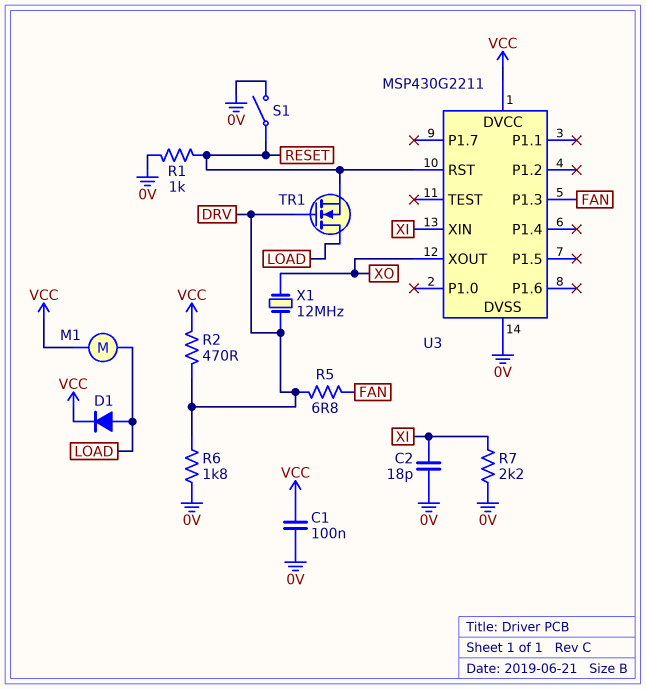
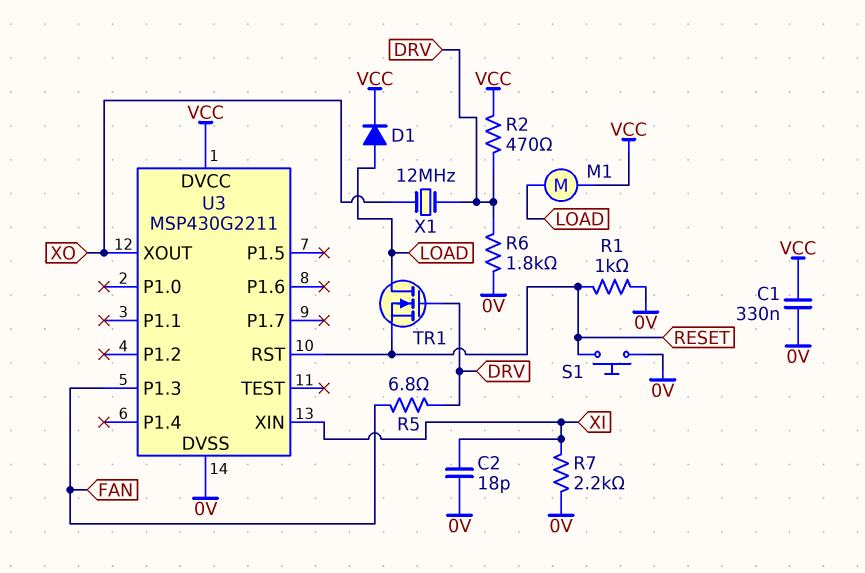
C1: 100nF (0V, VCC) -> 330nF (0V, VCC)
S1: switch (0V, RESET) -> button (0V, RESET)

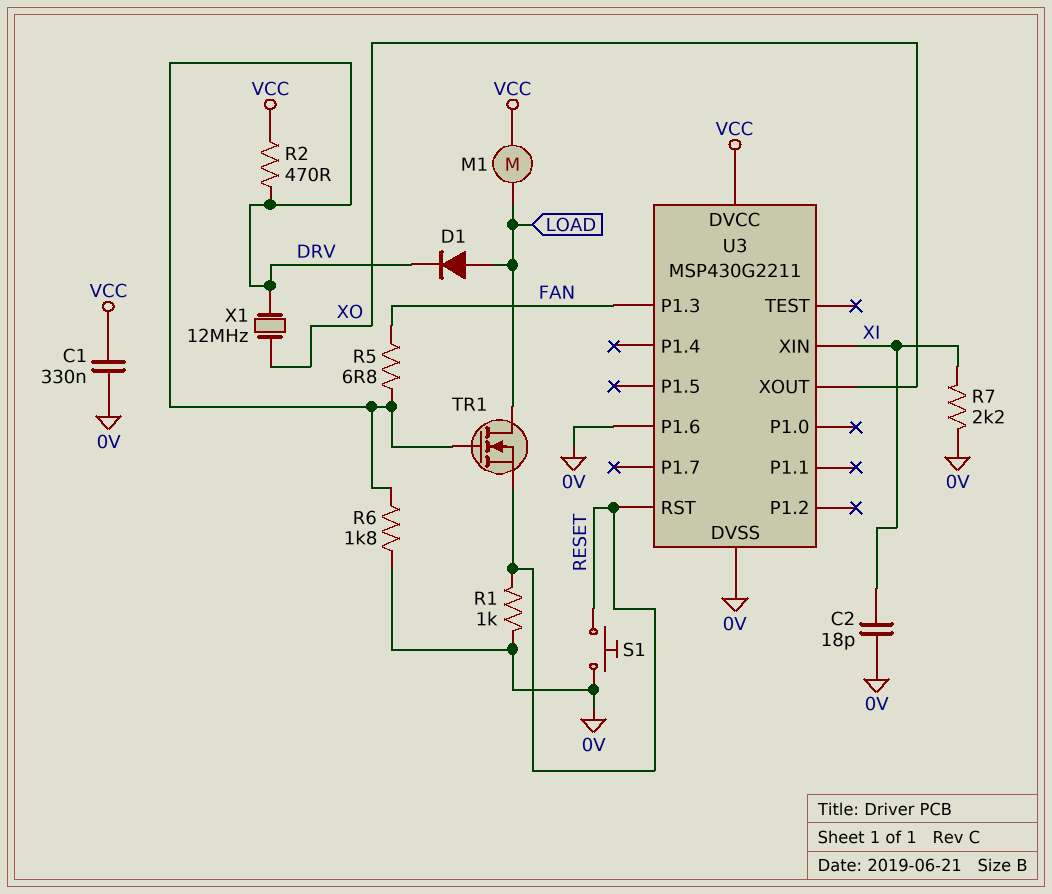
D1: diode (A LOAD, K VCC) -> diode (A LOAD, K DRV)
U3 pin P1.6: none -> 0V

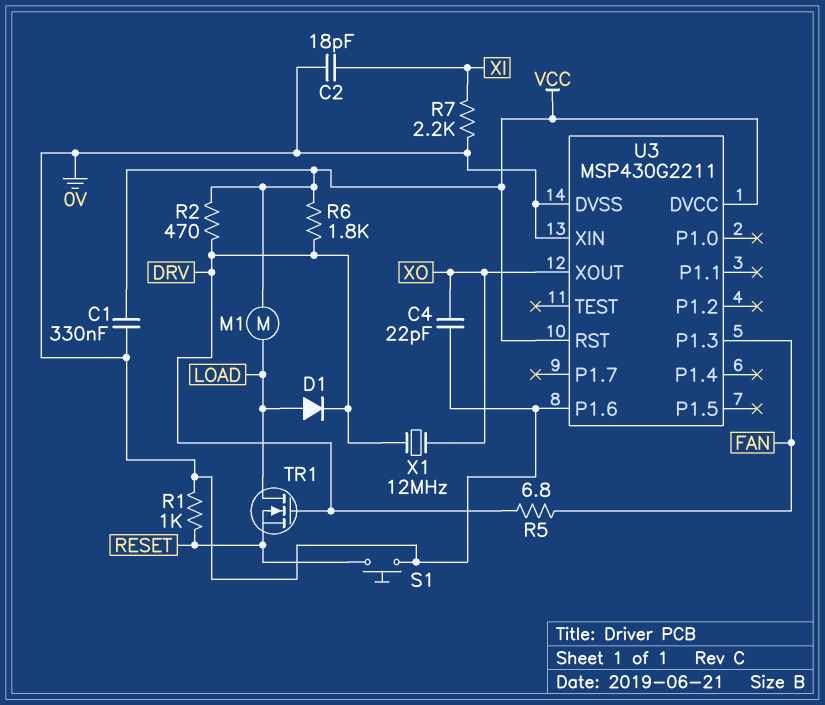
C4: none -> 22pF (0V, XO)
R6: 1.8k (0V, DRV) -> 1.8k (DRV, VCC)
U3 pin RST: RESET -> VCC
U3 pin XIN: XI -> 0V

